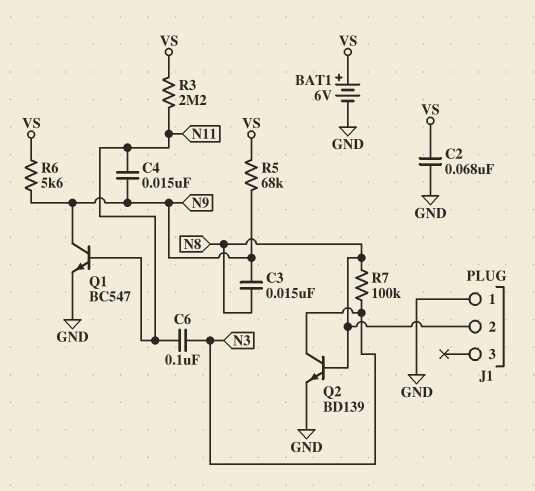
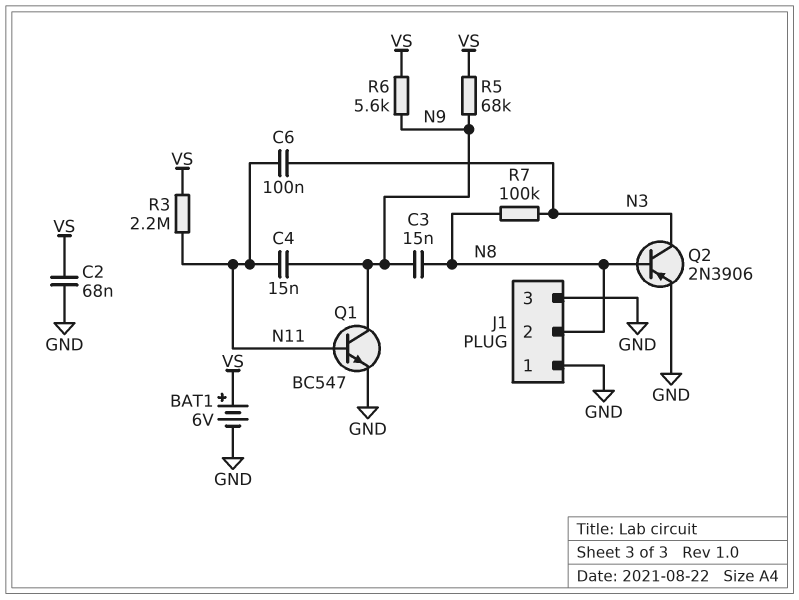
J1 pin 3: none -> GND
Q2: NPN BD139 (B N8, C N3, E GND) -> PNP 2N3906 (B N8, C N3, E GND)

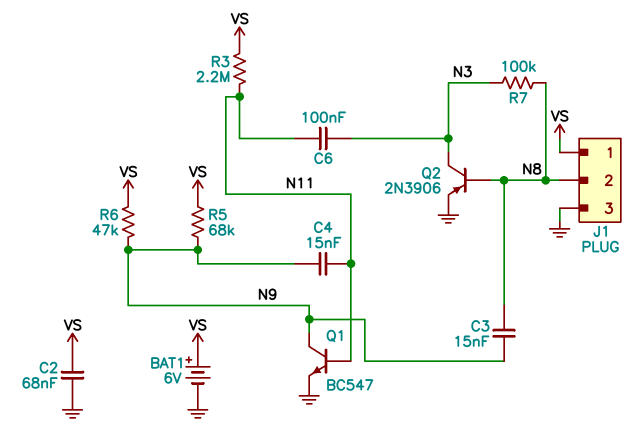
J1 pin 1: GND -> VS
R6: 5.6k (N9, VS) -> 47k (N9, VS)

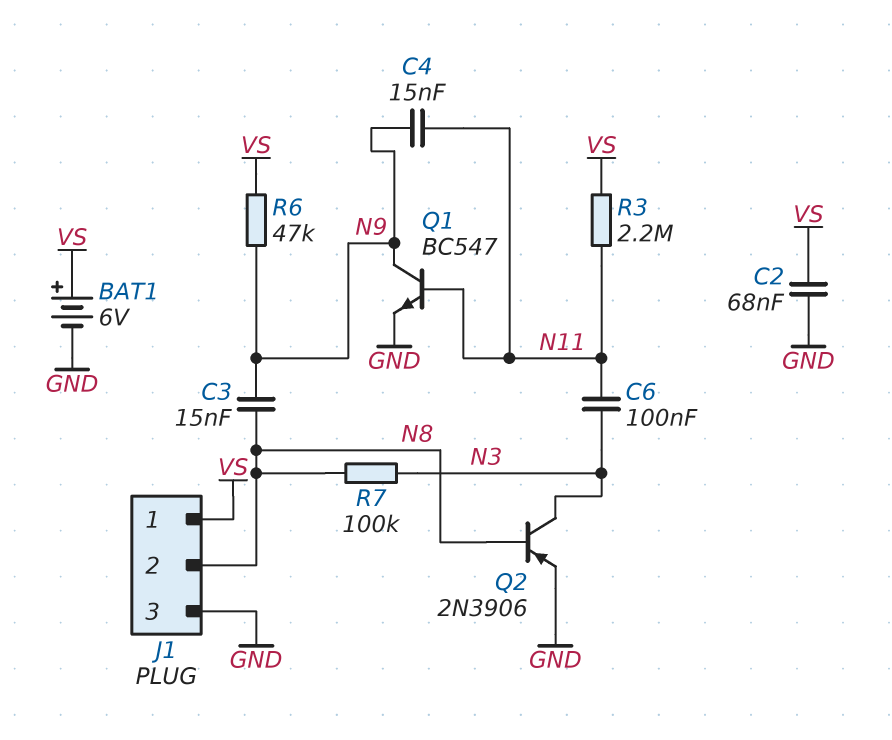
R5: 68k (N9, VS) -> none

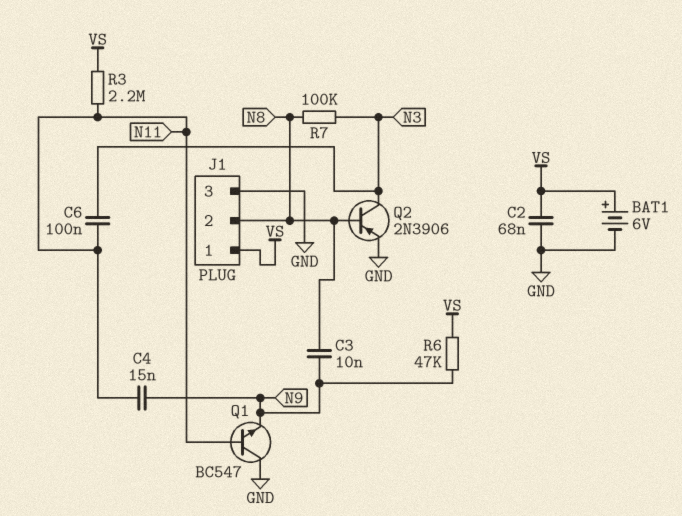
C3: 15nF (N8, N9) -> 10nF (N8, N9)
Q1: NPN BC547 (B N11, C N9, E GND) -> NPN BC547 (B N11, C GND, E N9)

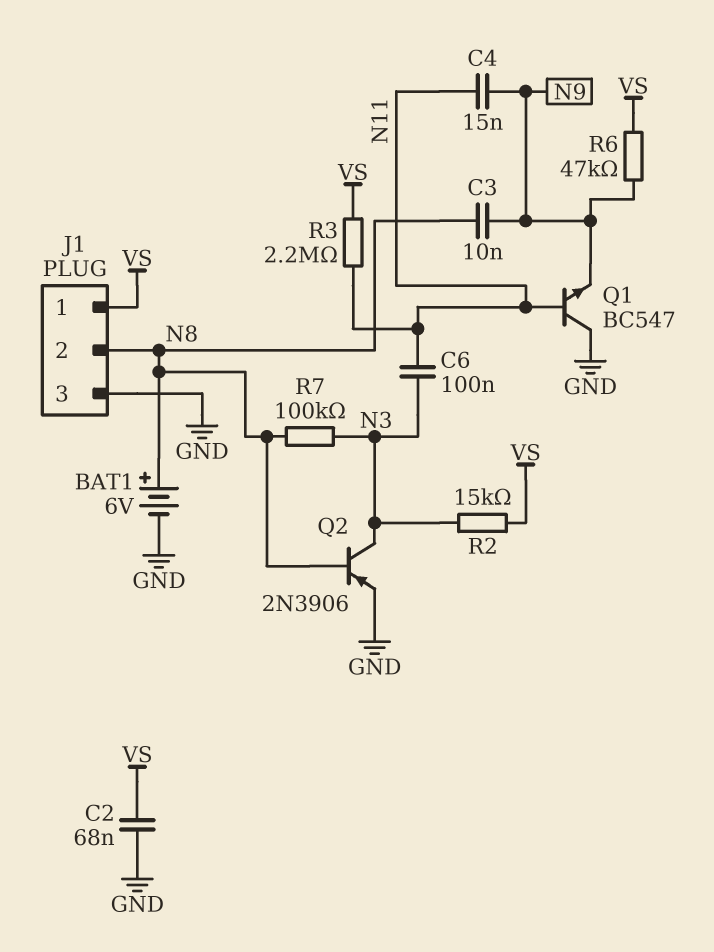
BAT1: 6V (plus VS, minus GND) -> 6V (plus N8, minus GND)
R2: none -> 15k (N3, VS)

